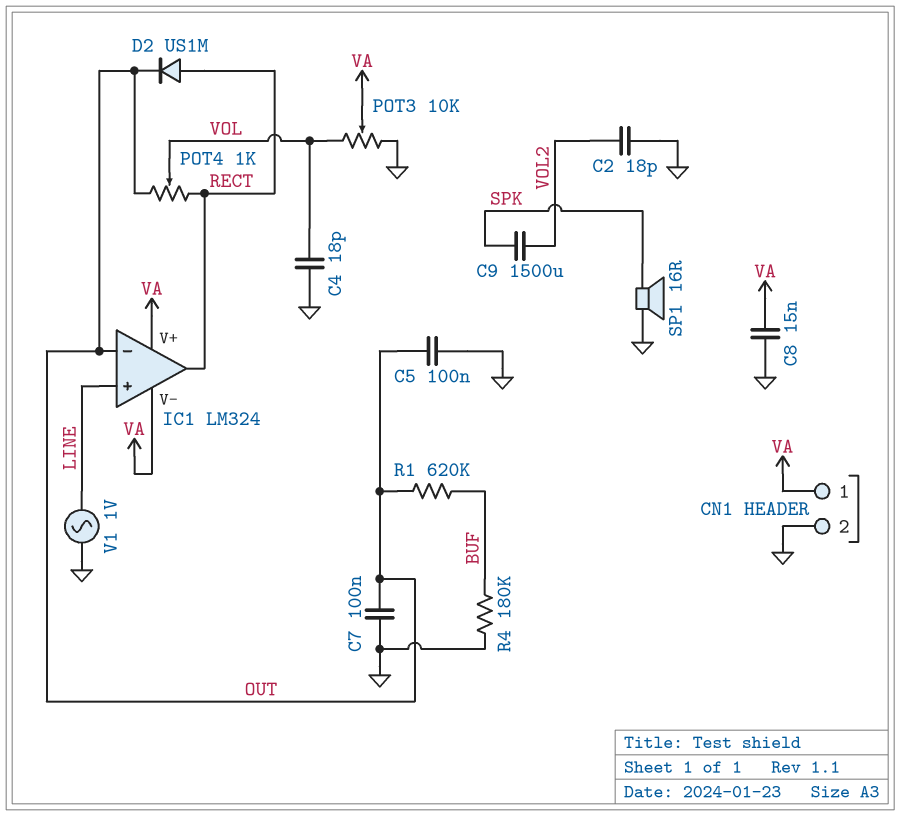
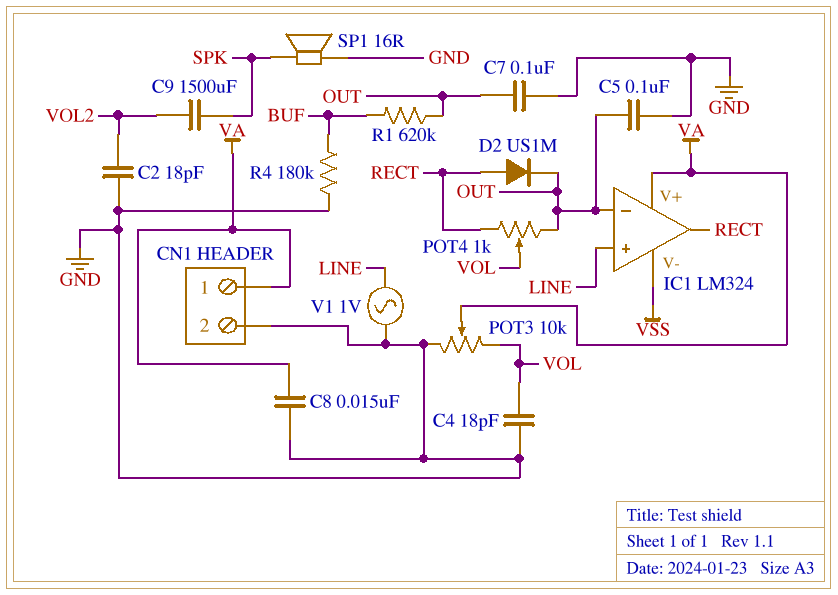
IC1 pin V-: VA -> VSS

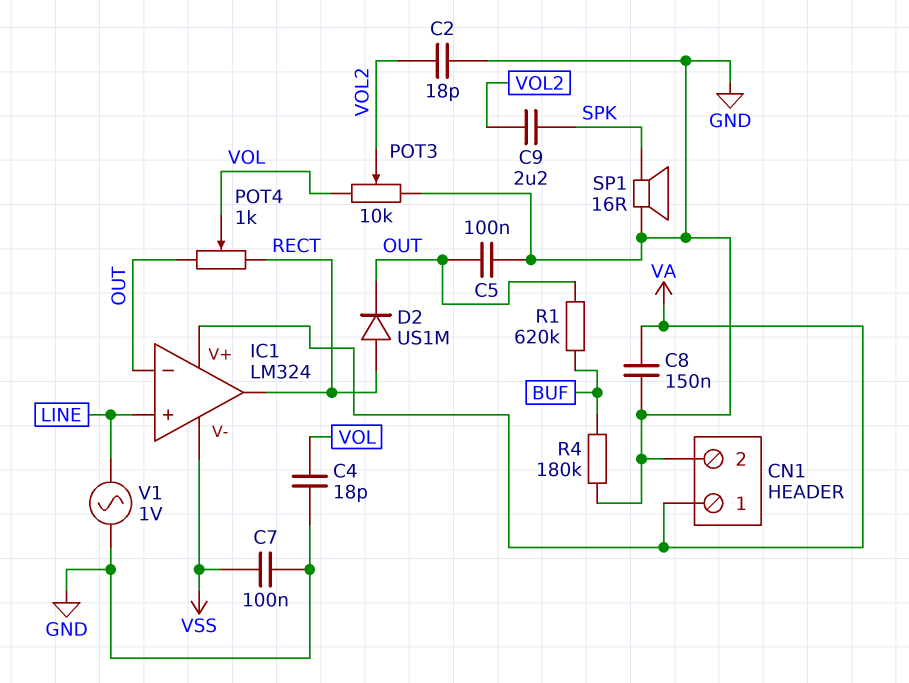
C7: 100nF (GND, OUT) -> 100nF (GND, VSS)
C8: 15nF (GND, VA) -> 150nF (GND, VA)
C9: 1500uF (SPK, VOL2) -> 2.2uF (SPK, VOL2)
POT3: 10k (GND, VOL, wiper VA) -> 10k (GND, VOL, wiper VOL2)

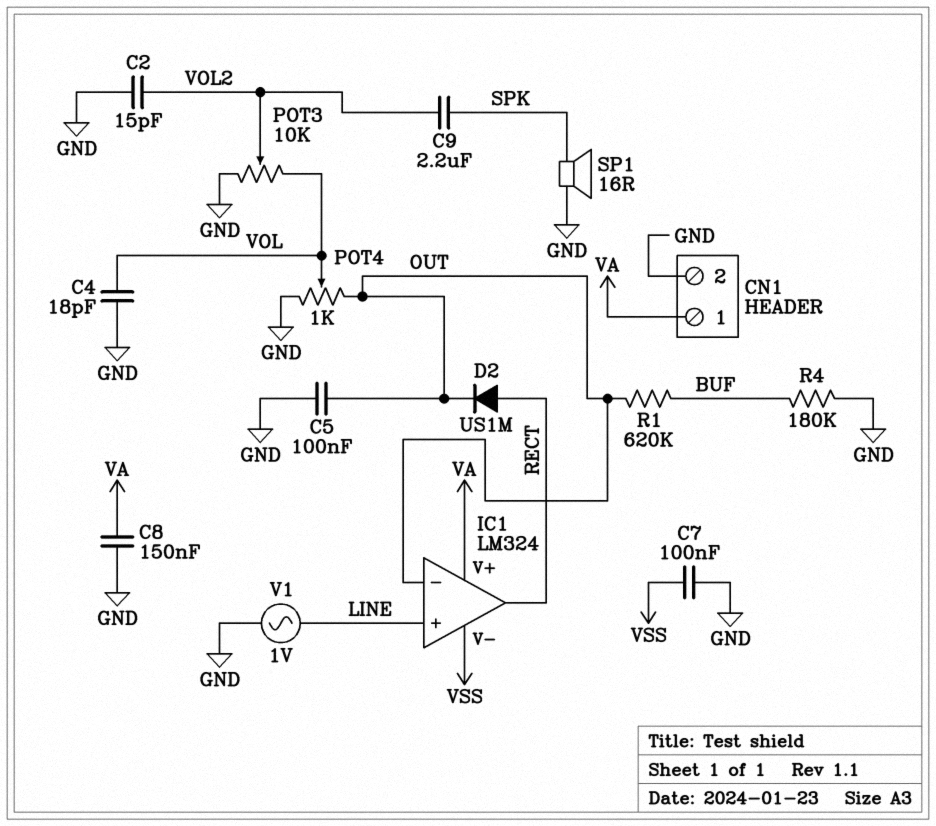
C2: 18pF (GND, VOL2) -> 15pF (GND, VOL2)
POT4: 1k (OUT, RECT, wiper VOL) -> 1k (GND, OUT, wiper VOL)

